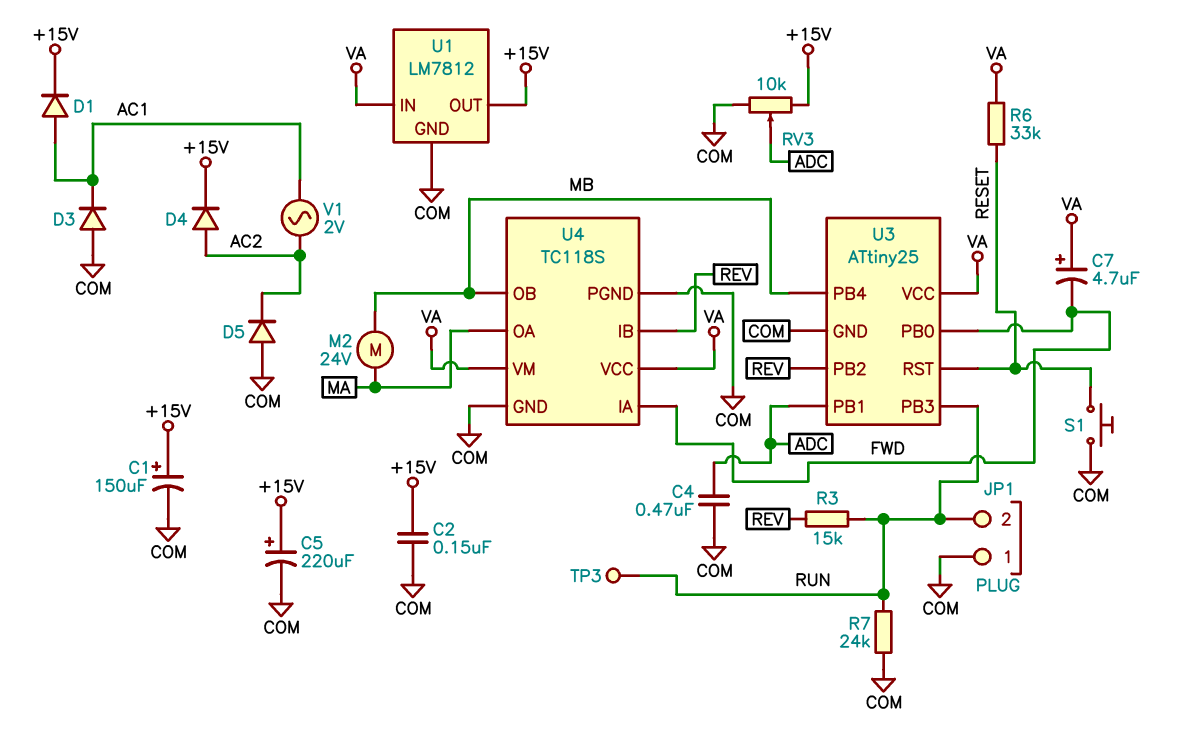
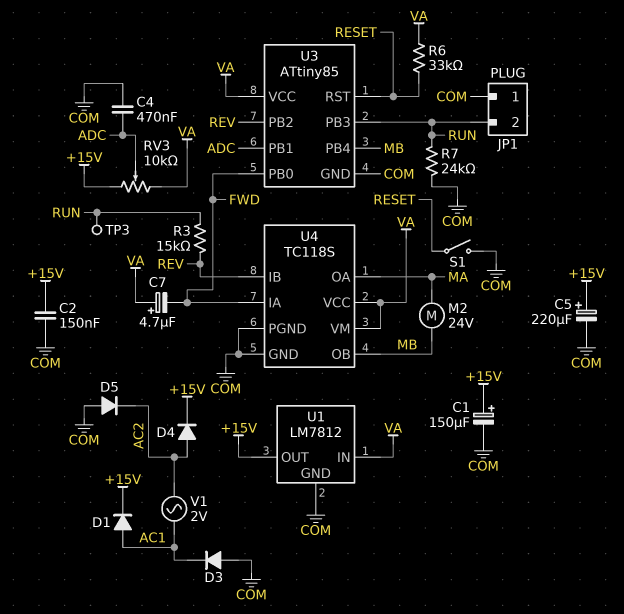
RV3: 10k (+15V, COM, wiper ADC) -> 10k (+15V, VA, wiper ADC)
S1: button (COM, RESET) -> switch (COM, RESET)
U3: ATtiny25 -> ATtiny85

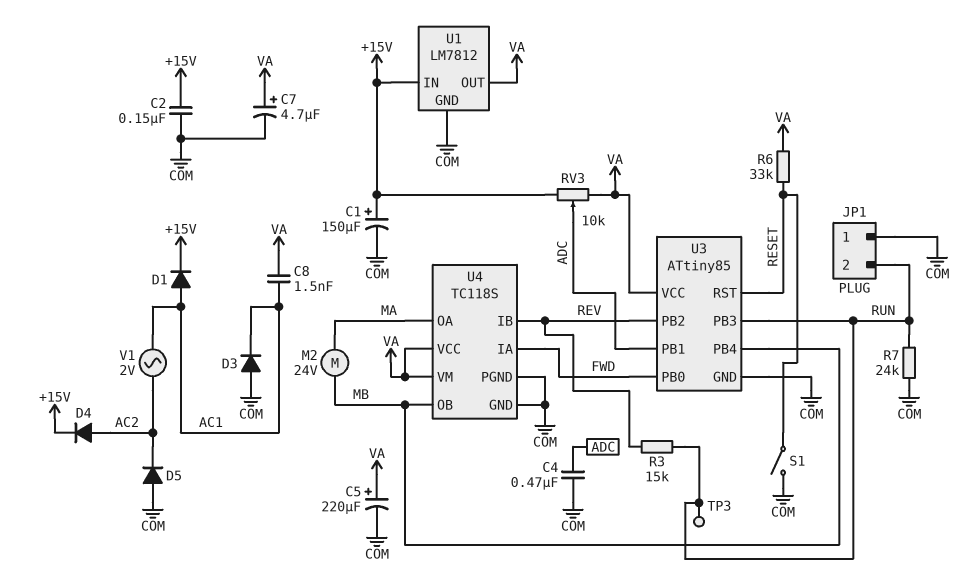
C5: 220uF (plus +15V, minus COM) -> 220uF (plus VA, minus COM)
C7: 4.7uF (plus VA, minus FWD) -> 4.7uF (plus VA, minus COM)
C8: none -> 1.5nF (AC1, VA)
U1 pin IN: VA -> +15V
U1 pin OUT: +15V -> VA

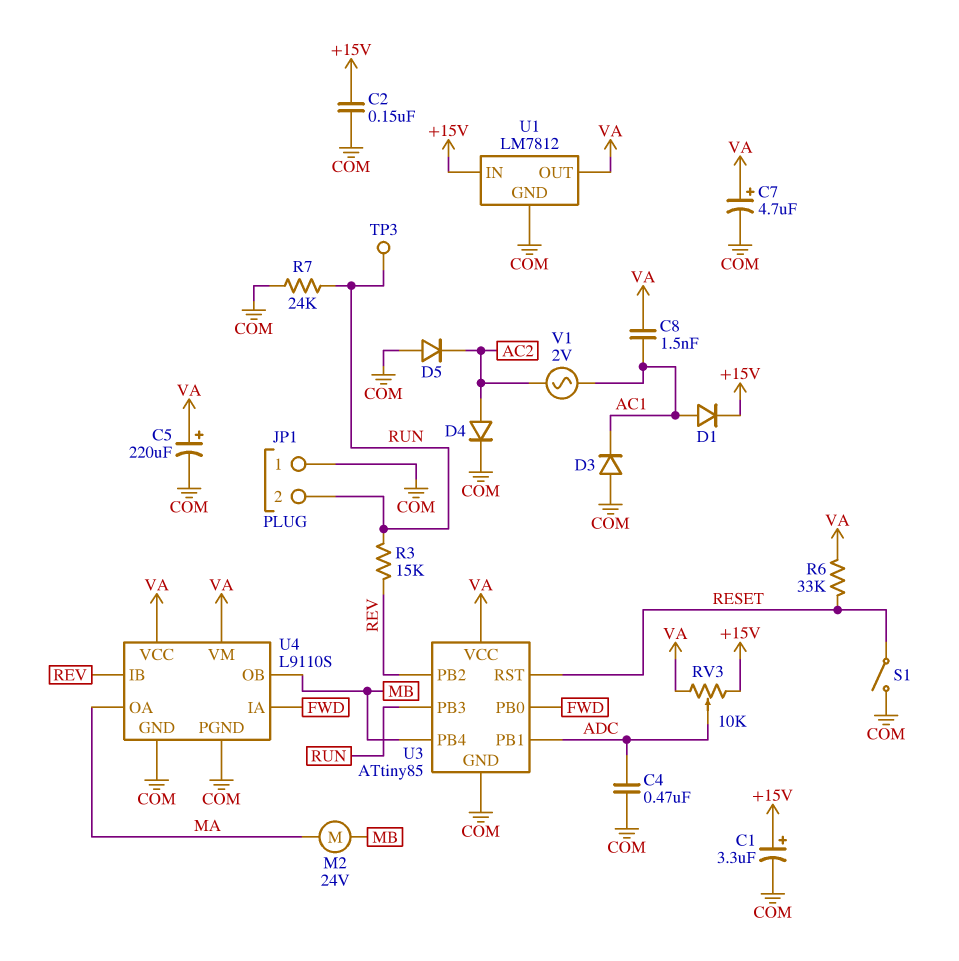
C1: 150uF (plus +15V, minus COM) -> 3.3uF (plus +15V, minus COM)
D4: diode (A AC2, K +15V) -> diode (A AC2, K COM)
U4: TC118S -> L9110S

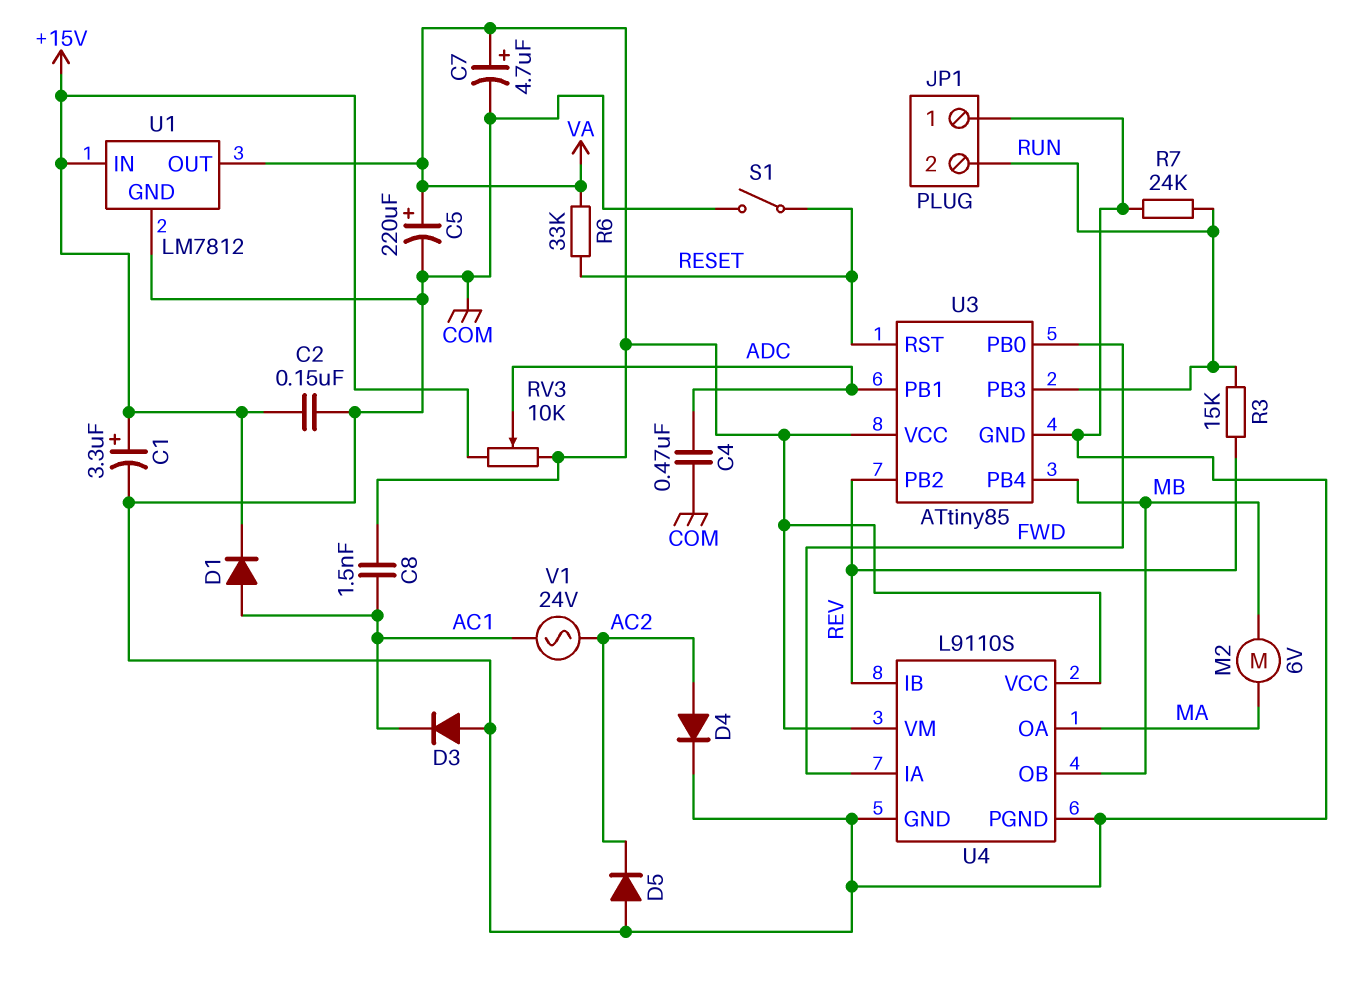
M2: motor 24V (MA, MB) -> motor 6V (MA, MB)
TP3: test point (RUN) -> none
V1: AC 2V (AC1, AC2) -> AC 24V (AC1, AC2)

